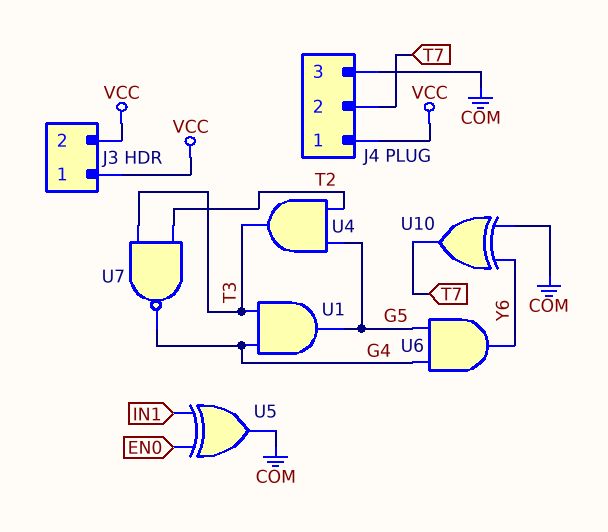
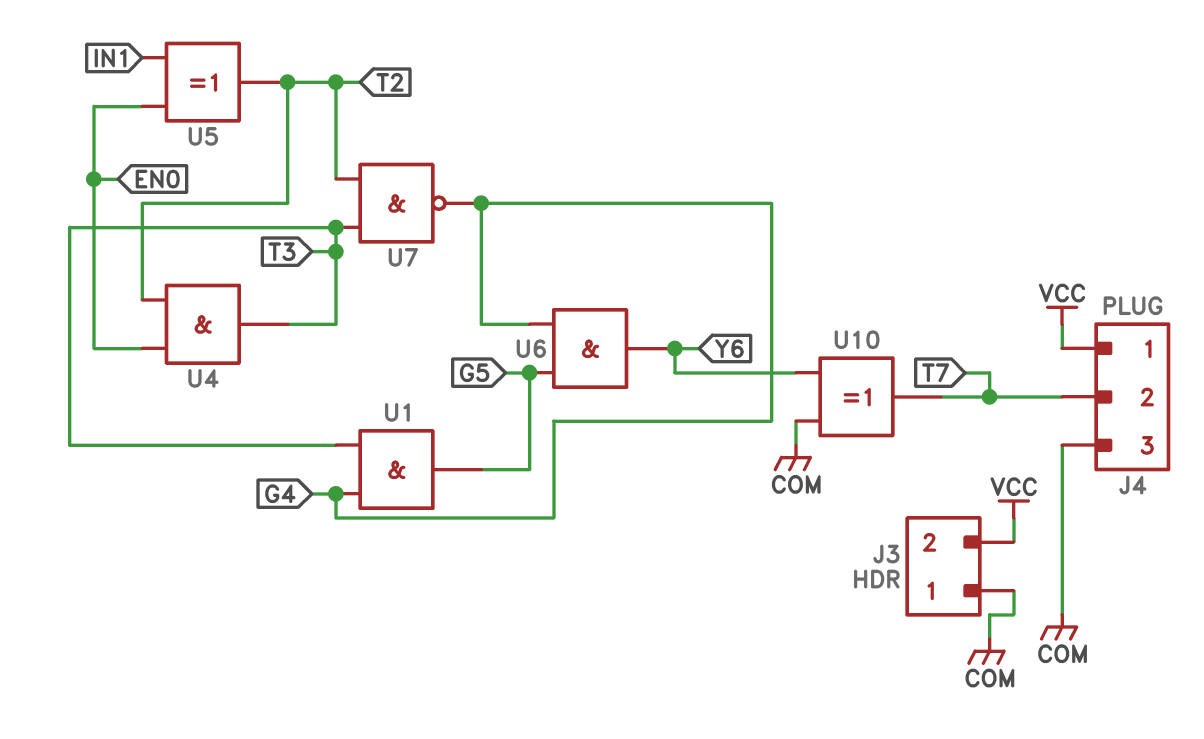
J3 pin 1: VCC -> COM
U4: AND (in G5, in T2, out T3) -> AND (in EN0, in T2, out T3)
U5: XOR (in EN0, in IN1, out COM) -> XOR (in EN0, in IN1, out T2)

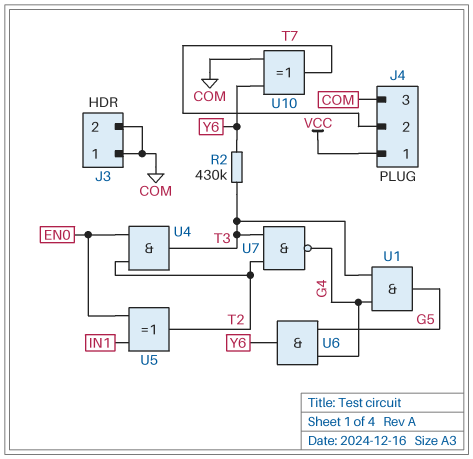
J3 pin 2: VCC -> COM
R2: none -> 430k (T3, Y6)

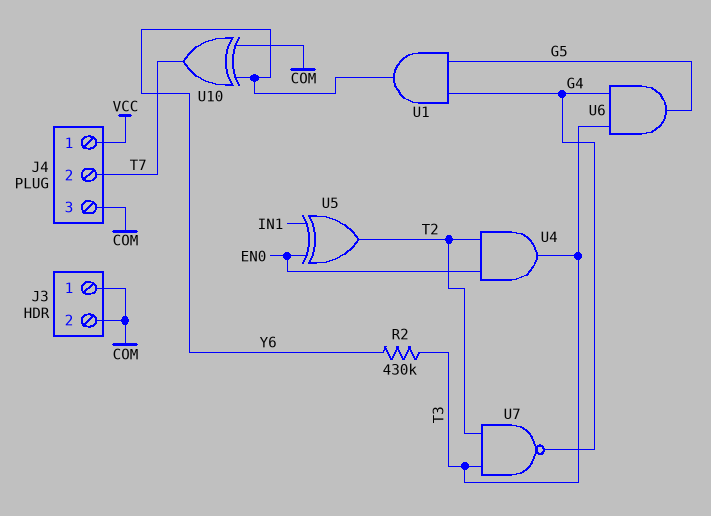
U1: AND (in G4, in T3, out G5) -> AND (in G4, in G5, out Y6)
U6: AND (in G4, in G5, out Y6) -> AND (in G4, in T3, out G5)

